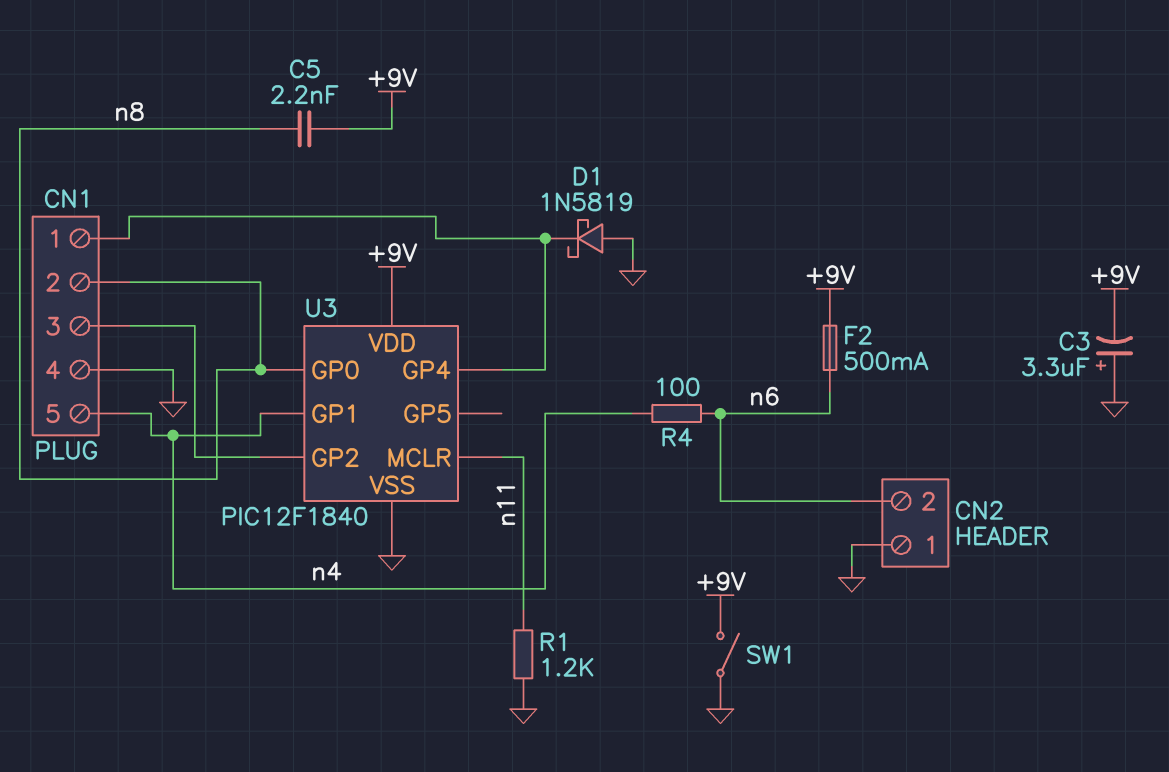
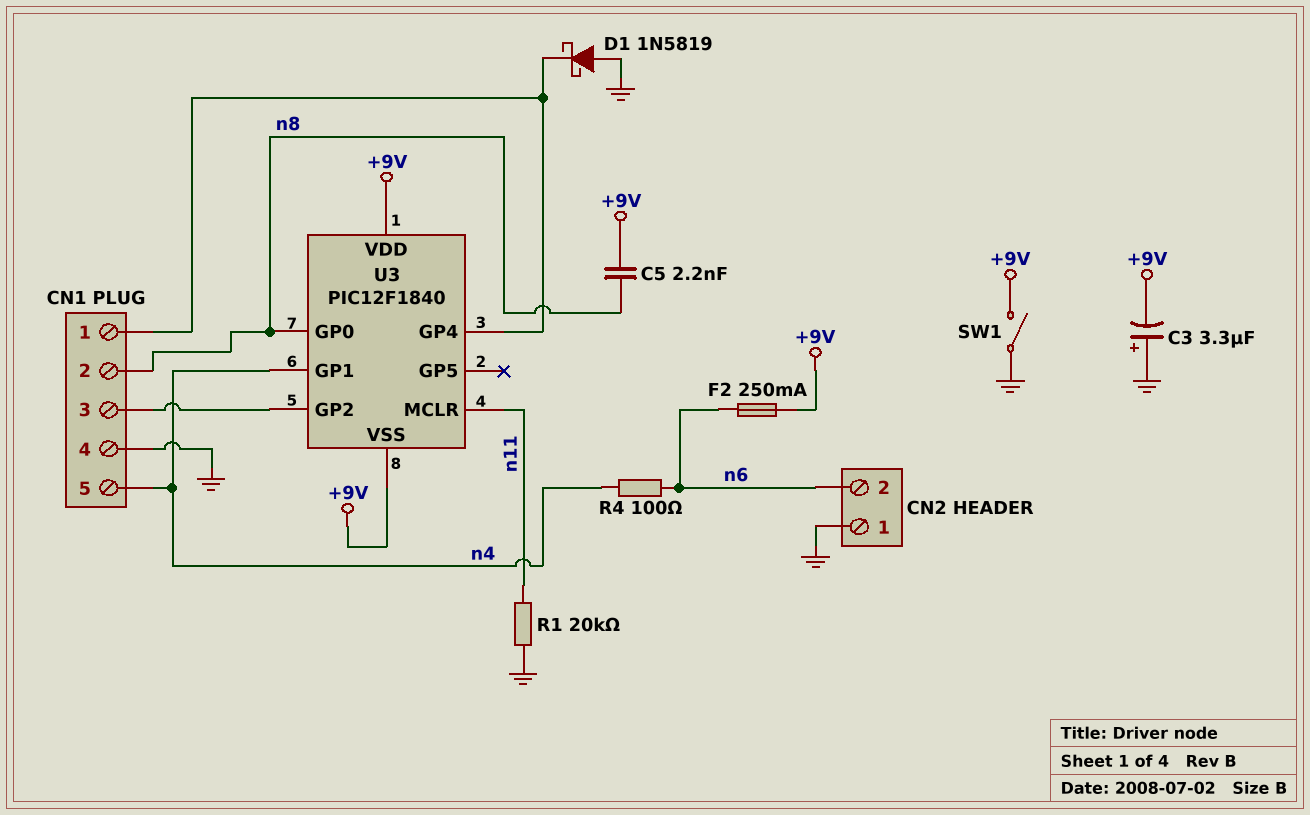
F2: 500mA (+9V, n6) -> 250mA (+9V, n6)
R1: 1.2k (GND, n11) -> 20k (GND, n11)
U3 pin VSS: GND -> +9V

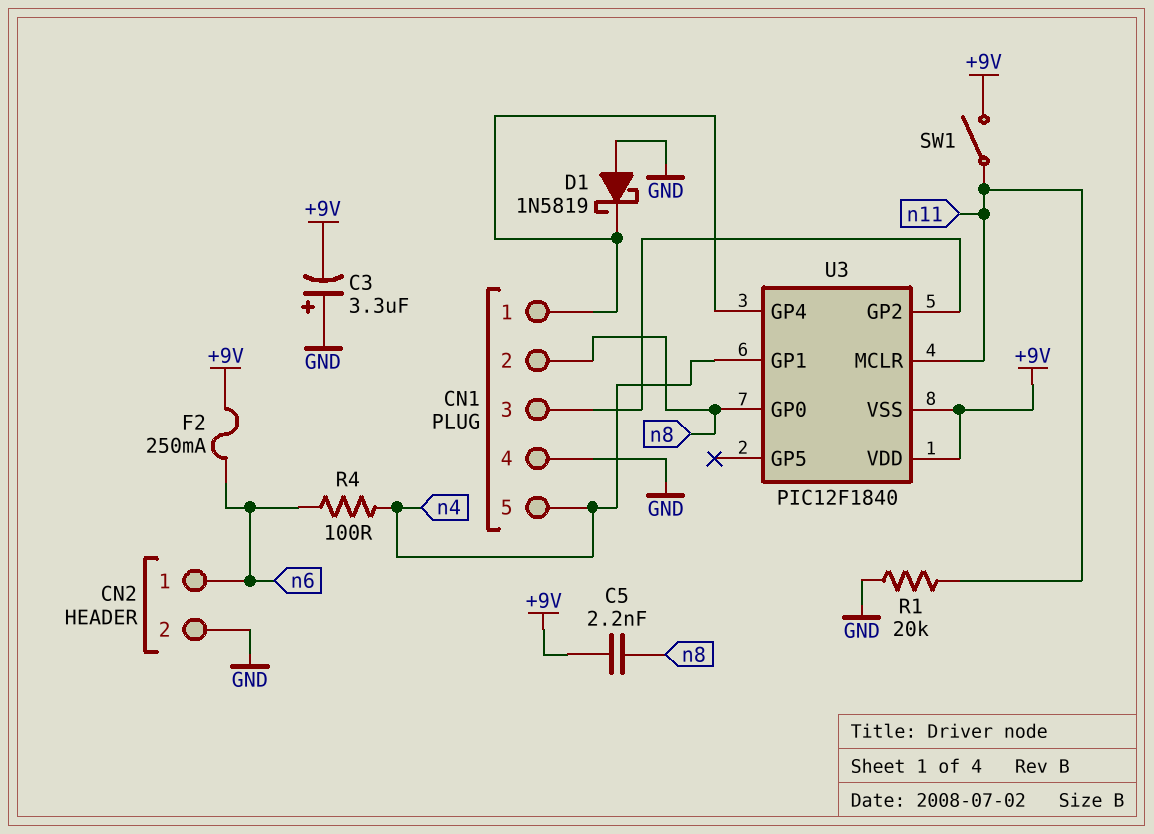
CN2 pin 1: GND -> n6
CN2 pin 2: n6 -> GND
SW1: switch (+9V, GND) -> switch (+9V, n11)

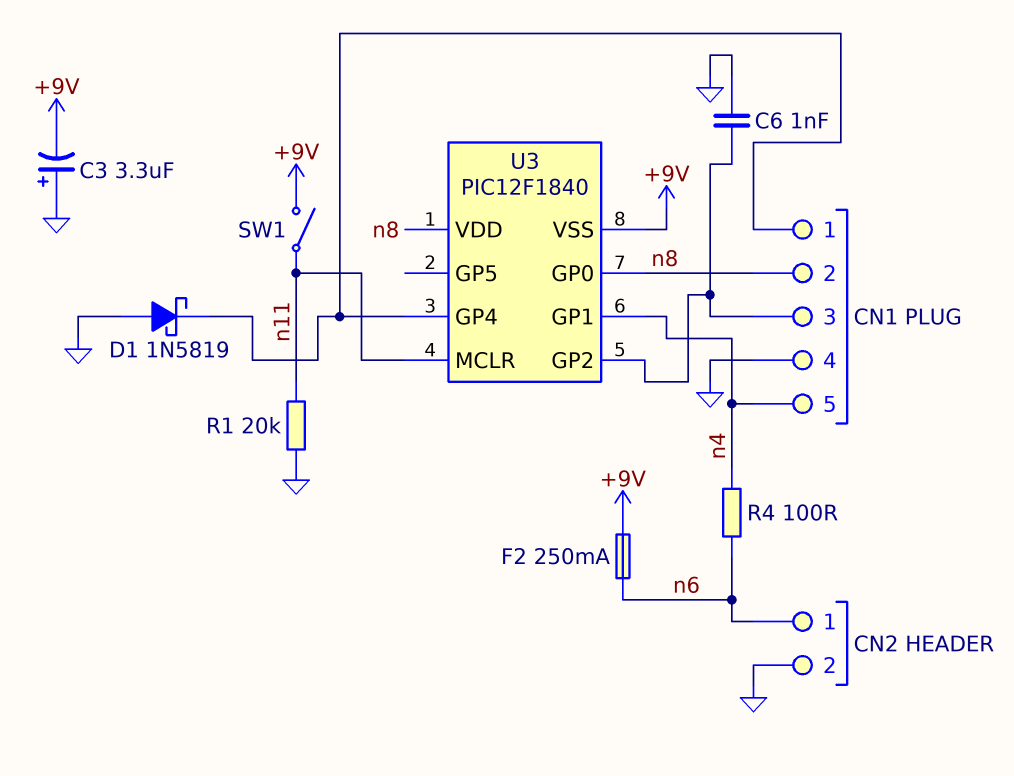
C5: 2.2nF (+9V, n8) -> none
C6: none -> 1nF (CN1/3, GND)
U3 pin VDD: +9V -> n8

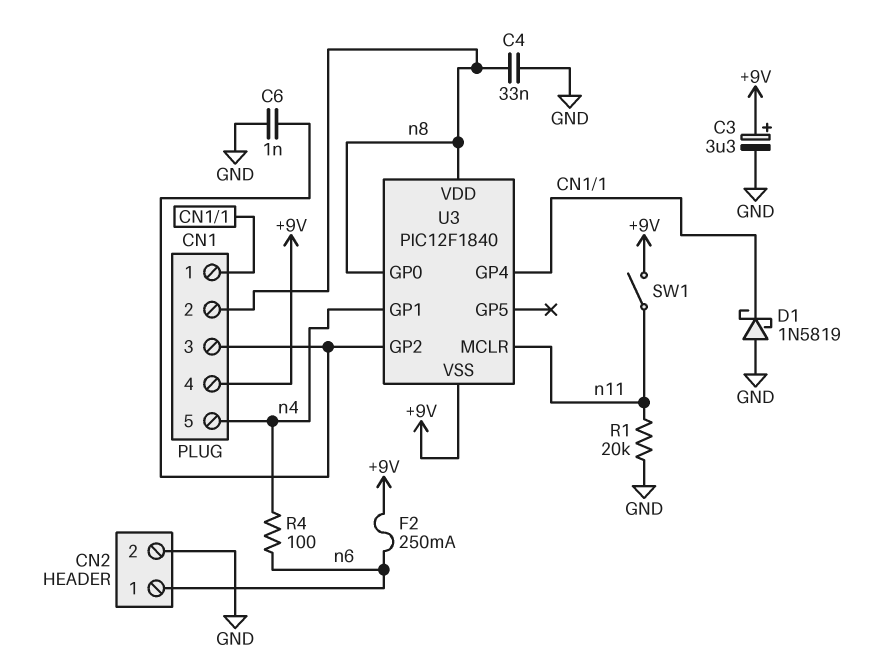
C3: 3.3uF (plus GND, minus +9V) -> 3.3uF (plus +9V, minus GND)
C4: none -> 33nF (GND, n8)
CN1 pin 4: GND -> +9V

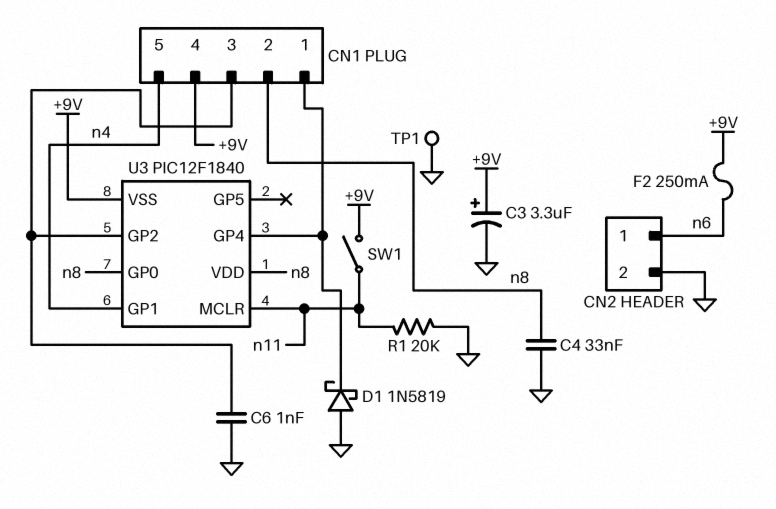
R4: 100 (n4, n6) -> none
TP1: none -> test point (GND)

